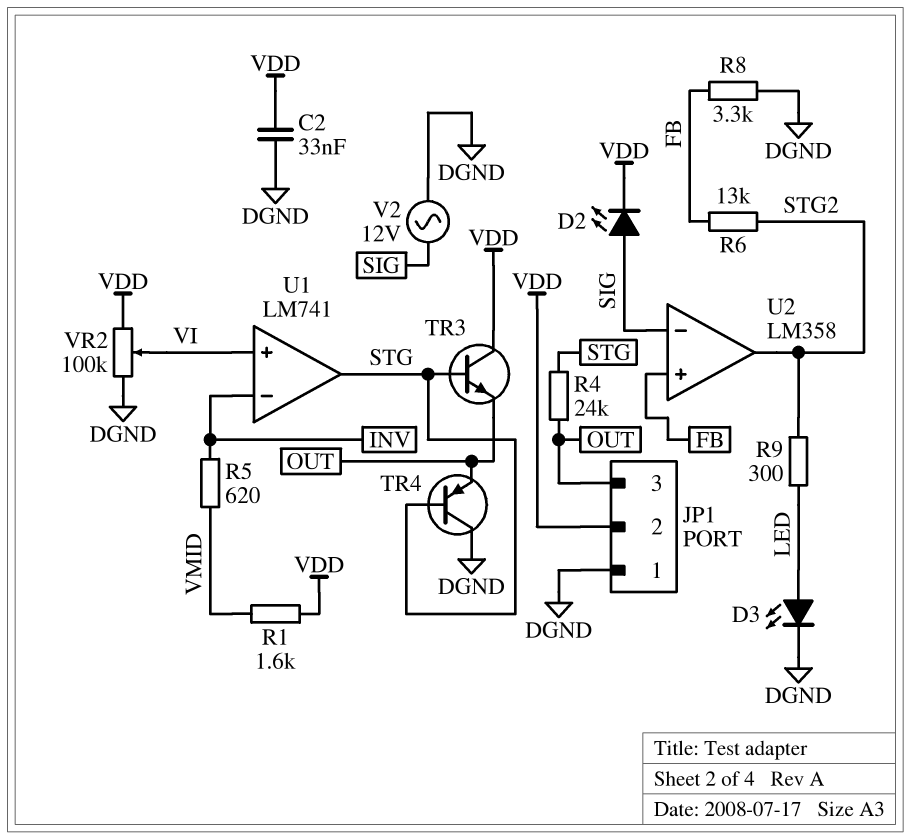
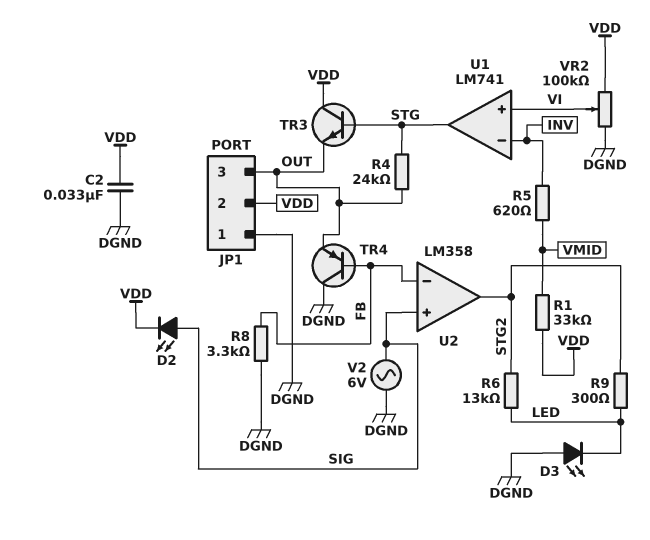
D3: LED (A LED, K DGND) -> LED (A DGND, K LED)
R1: 1.6k (VDD, VMID) -> 33k (VDD, VMID)
R6: 13k (FB, STG2) -> 13k (LED, STG2)
TR4: PNP (B STG, C DGND, E OUT) -> PNP (B FB, C DGND, E OUT)
U2 pin in+: FB -> SIG
U2 pin in-: SIG -> FB
V2: AC 12V (DGND, SIG) -> AC 6V (DGND, SIG)

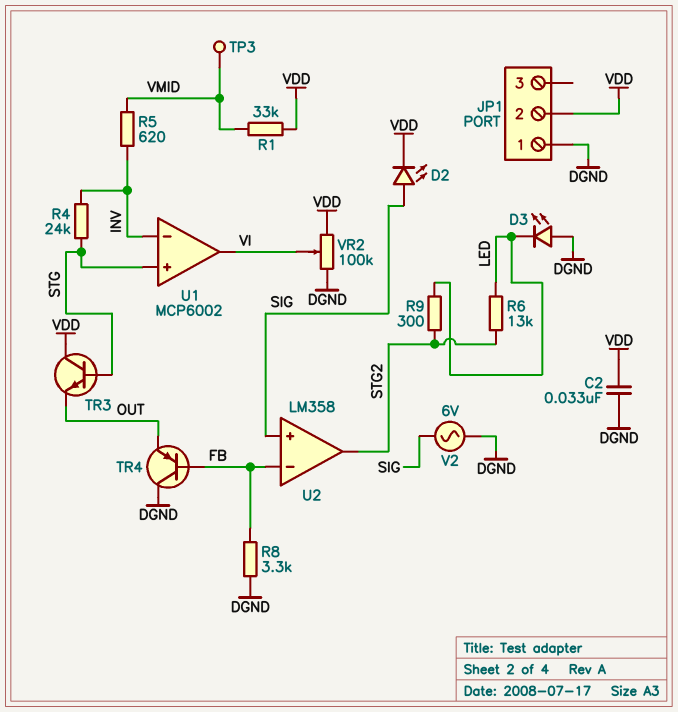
JP1 pin 3: OUT -> none
R4: 24k (OUT, STG) -> 24k (INV, STG)
TP3: none -> test point (VMID)
U1: LM741 -> MCP6002
U1 pin in+: VI -> STG
U1 pin out: STG -> VI

